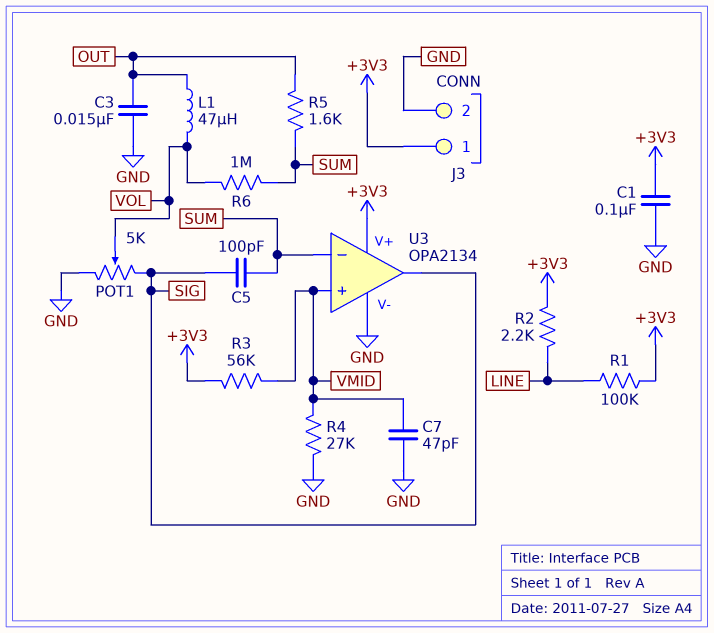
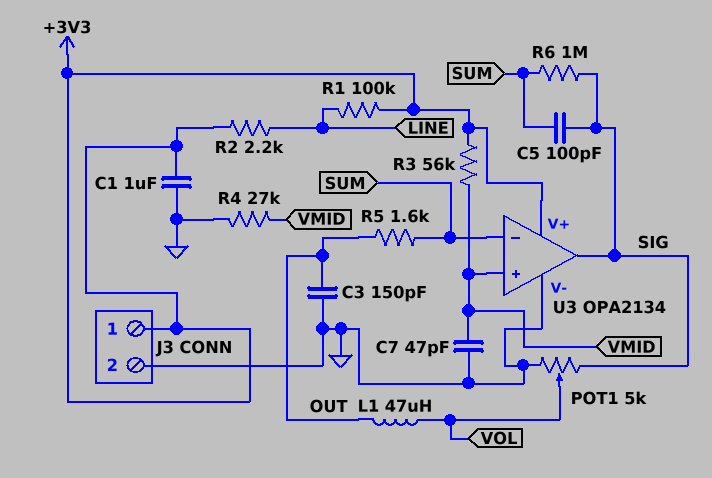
C1: 100nF (+3V3, GND) -> 1uF (+3V3, GND)
C3: 15nF (GND, OUT) -> 150pF (GND, OUT)
R6: 1M (SUM, VOL) -> 1M (SIG, SUM)

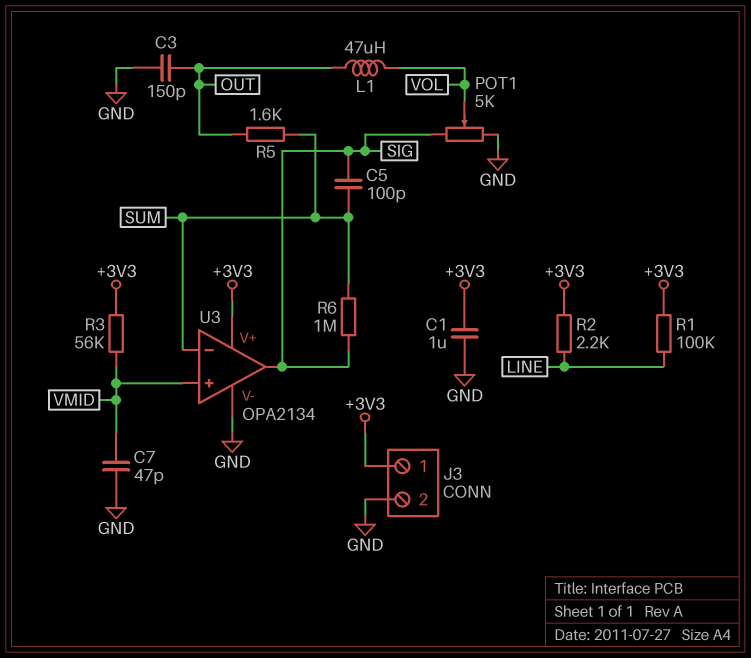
R4: 27k (GND, VMID) -> none

